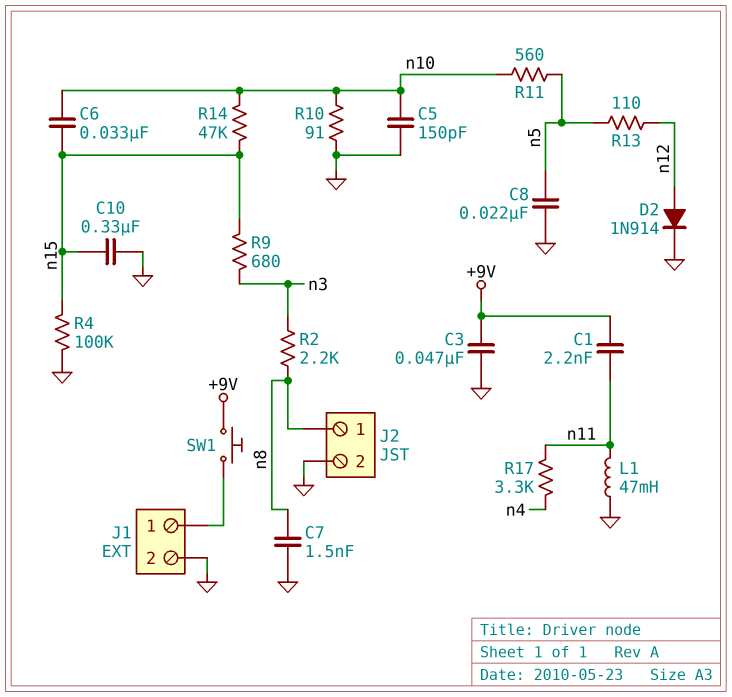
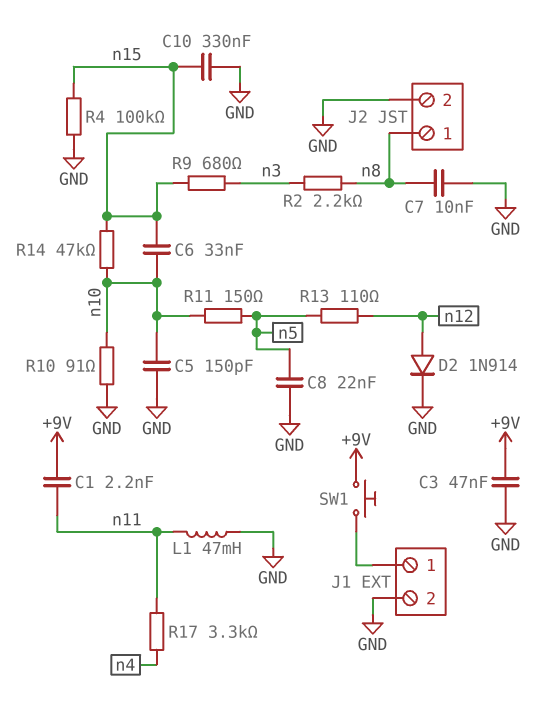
C7: 1.5nF (GND, n8) -> 10nF (GND, n8)
R11: 560 (n5, n10) -> 150 (n5, n10)

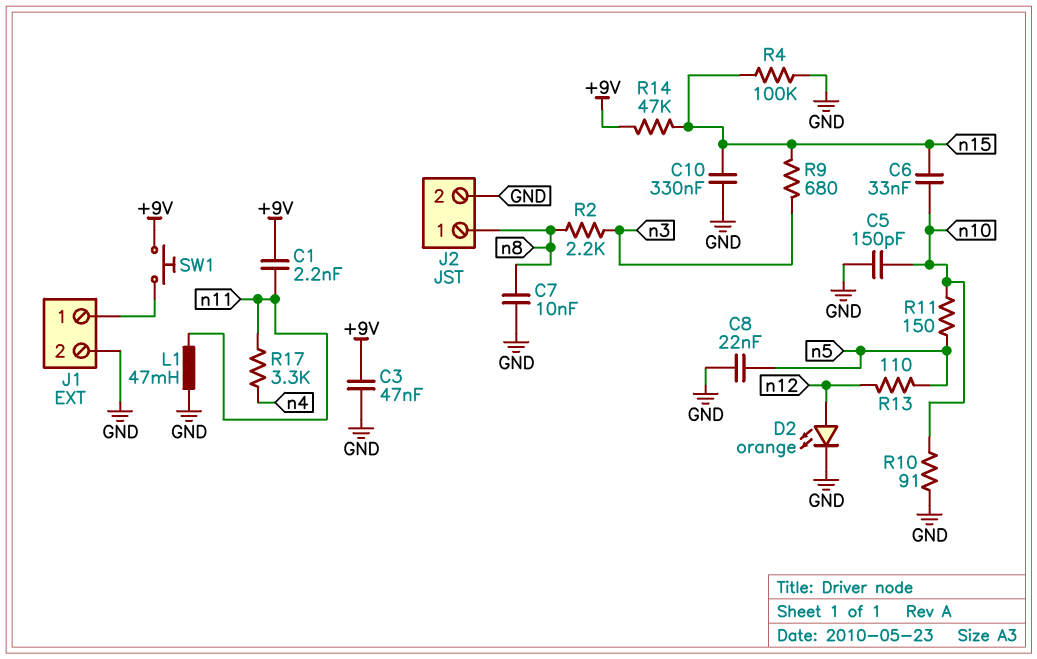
D2: diode 1N914 (A n12, K GND) -> LED orange (A n12, K GND)
R14: 47k (n10, n15) -> 47k (+9V, n15)

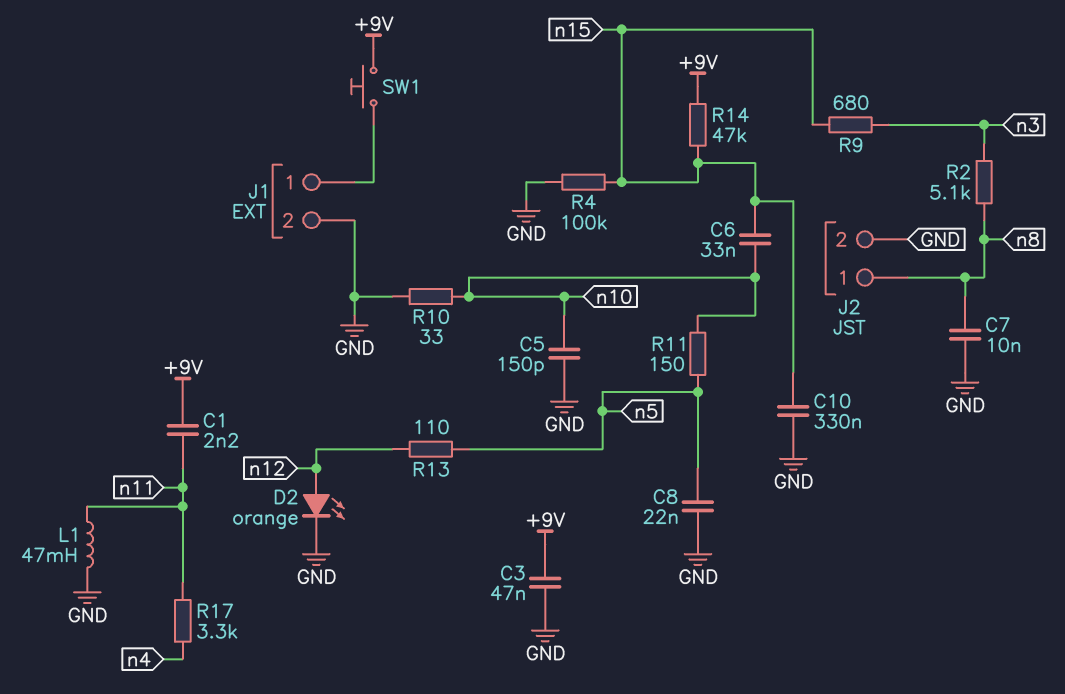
R2: 2.2k (n3, n8) -> 5.1k (n3, n8)
R10: 91 (GND, n10) -> 33 (GND, n10)

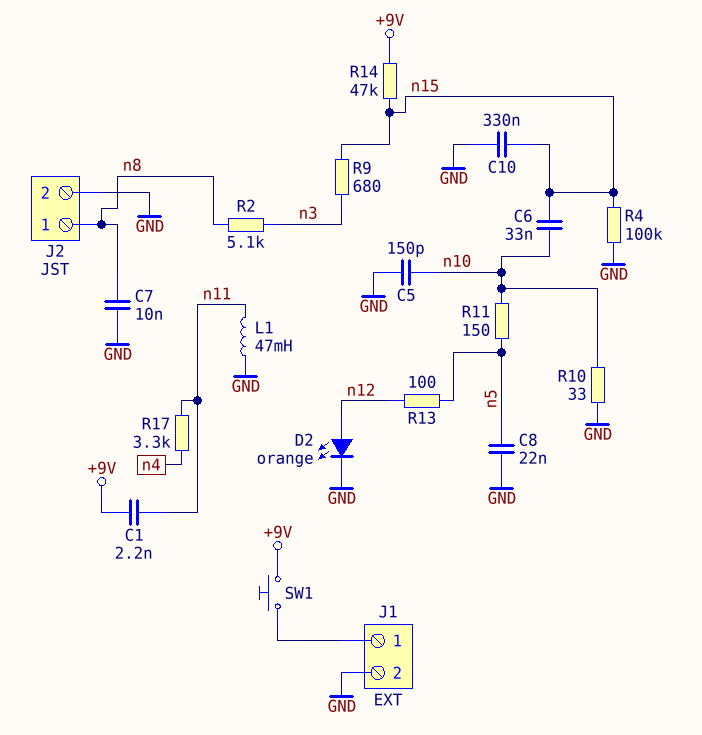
C3: 47nF (+9V, GND) -> none
R13: 110 (n5, n12) -> 100 (n5, n12)

